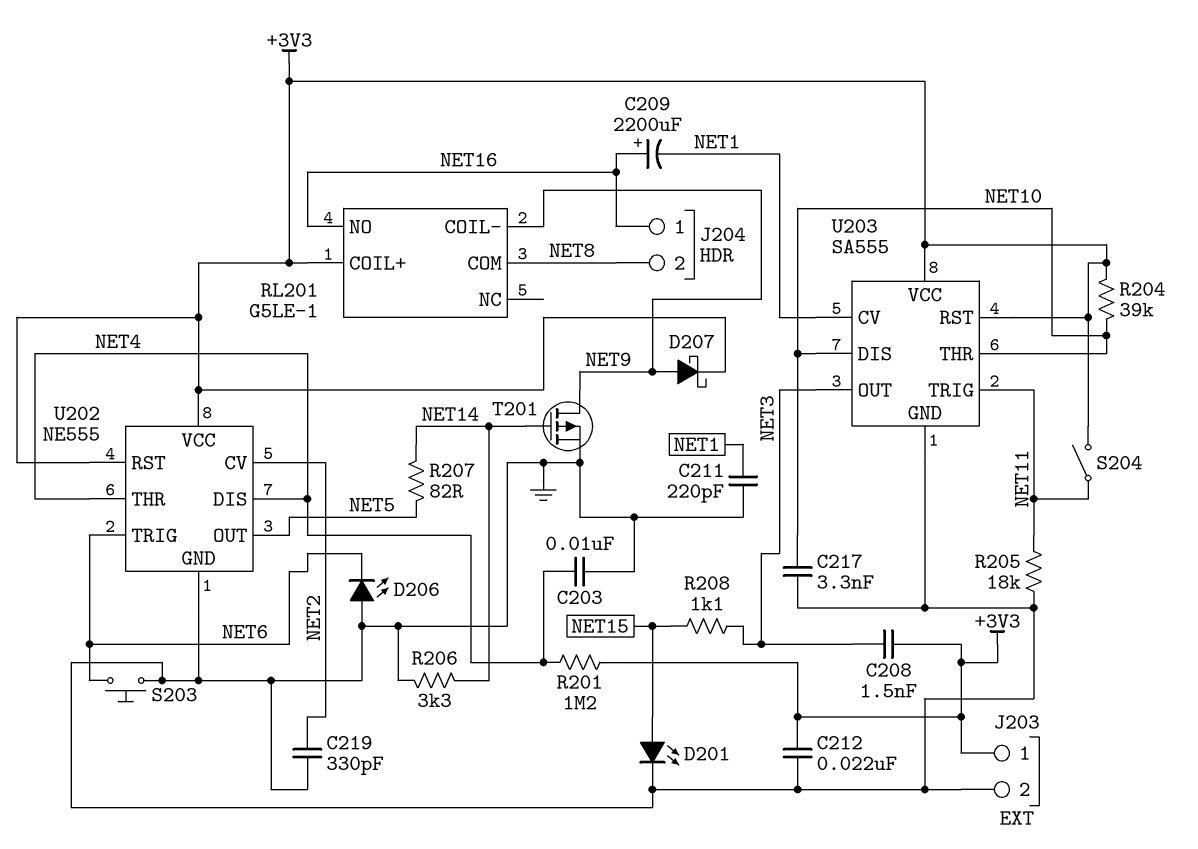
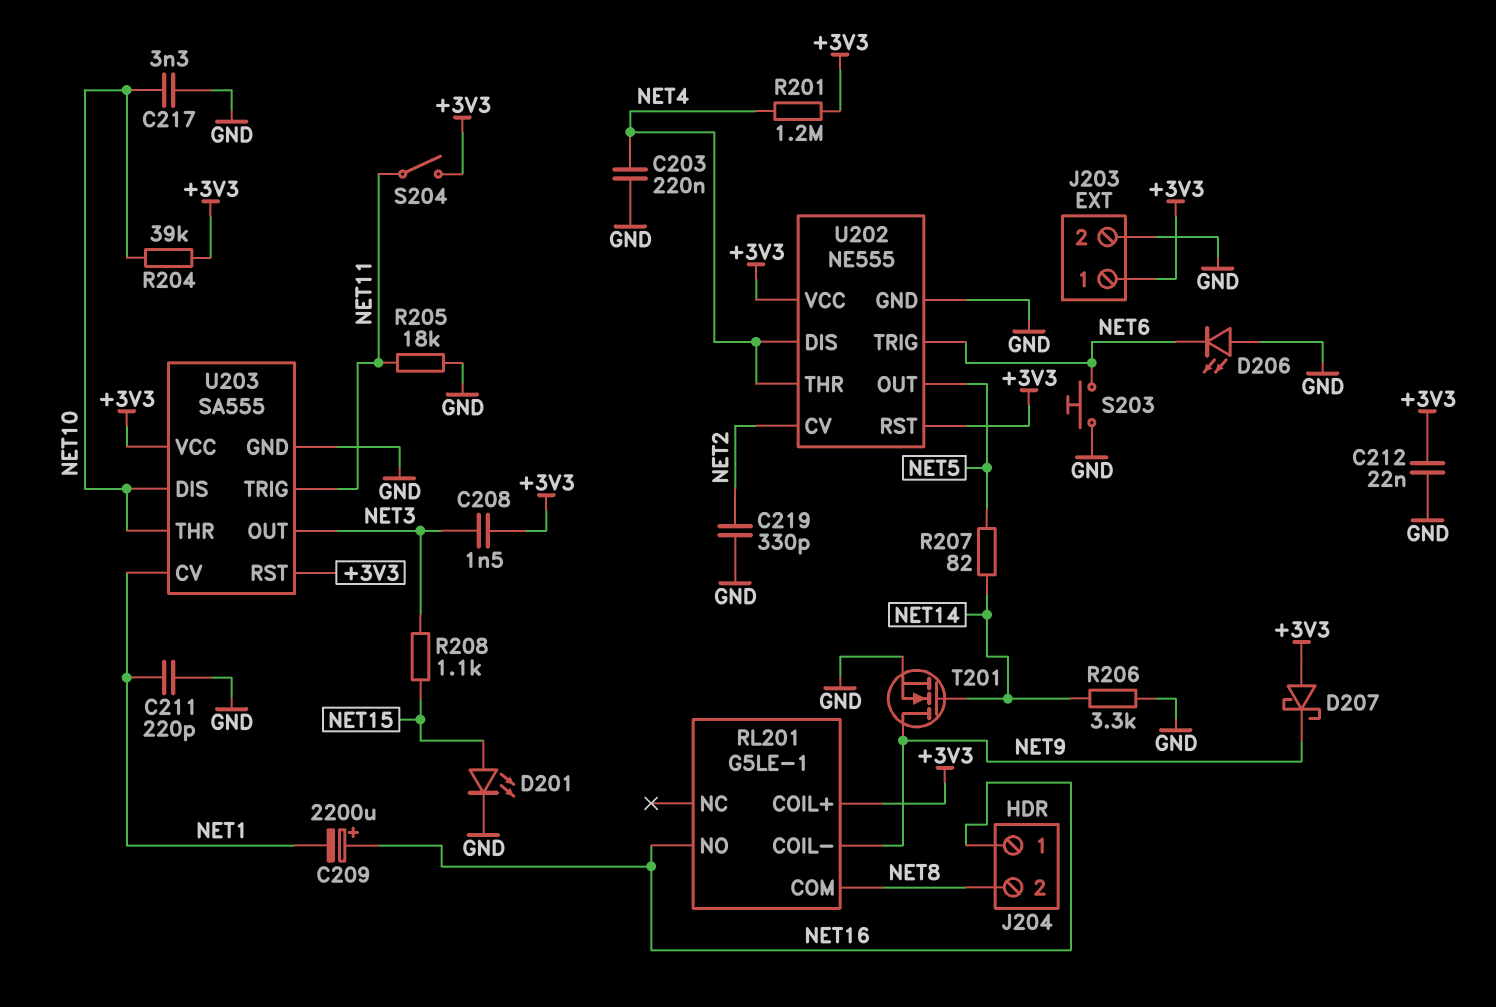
C203: 10nF (GND, NET4) -> 220nF (GND, NET4)
D207: schottky (A NET9, K +3V3) -> schottky (A +3V3, K NET9)
T201: PMOS (G NET14, D NET9, S GND) -> NMOS (G NET14, D NET9, S GND)

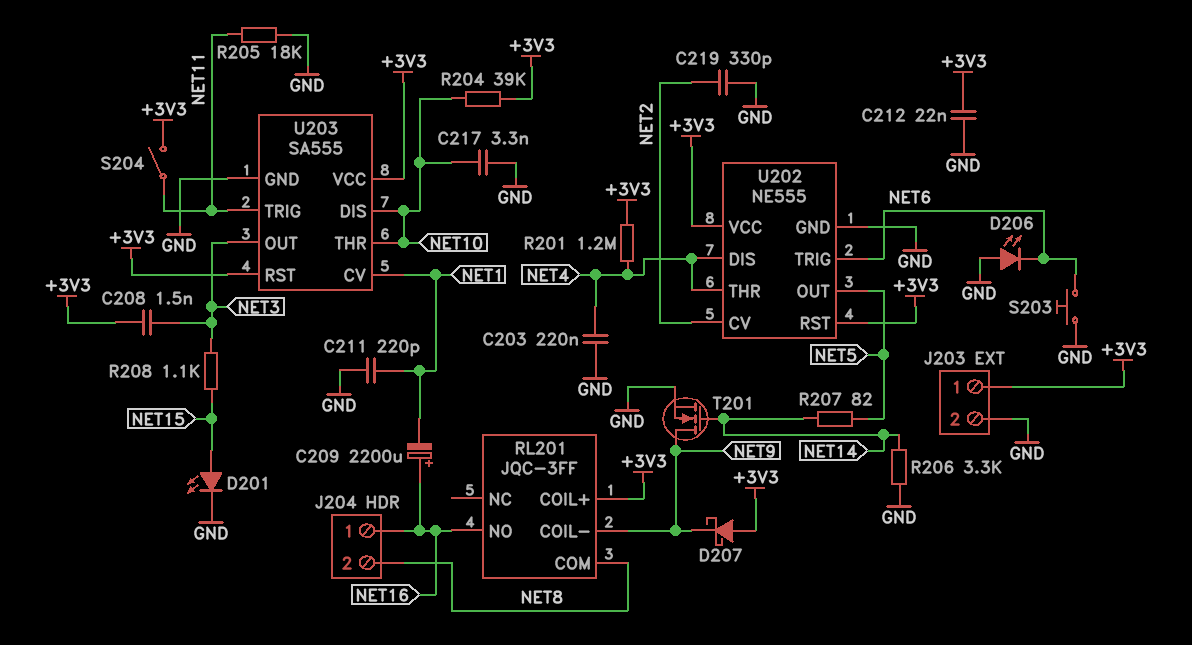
RL201: G5LE-1 -> JQC-3FF

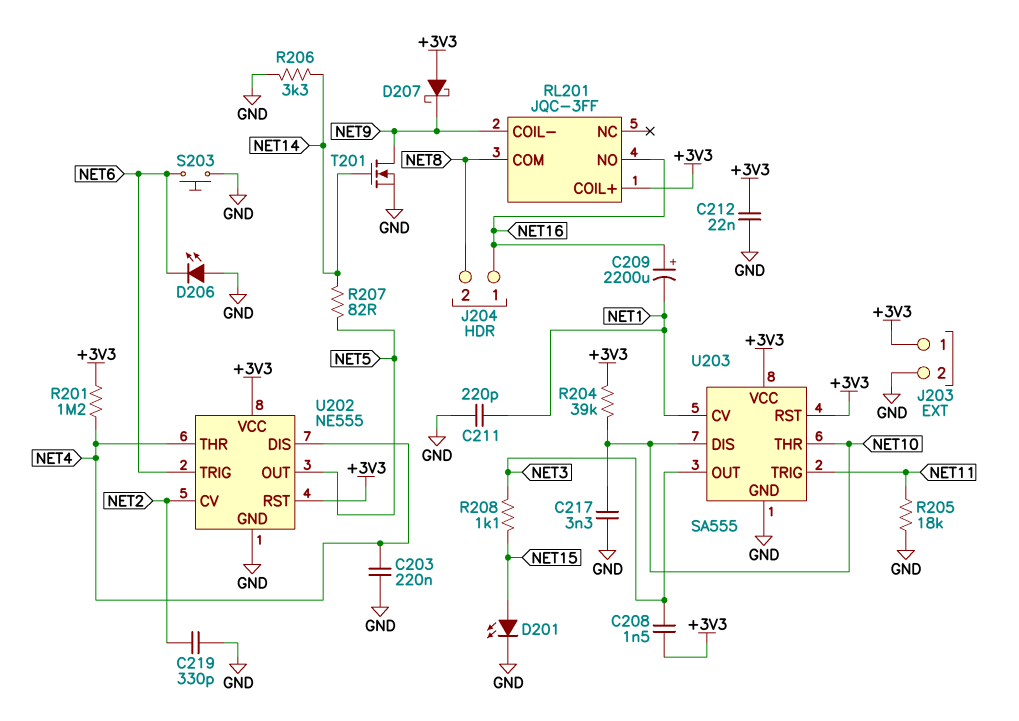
S204: switch (+3V3, NET11) -> none

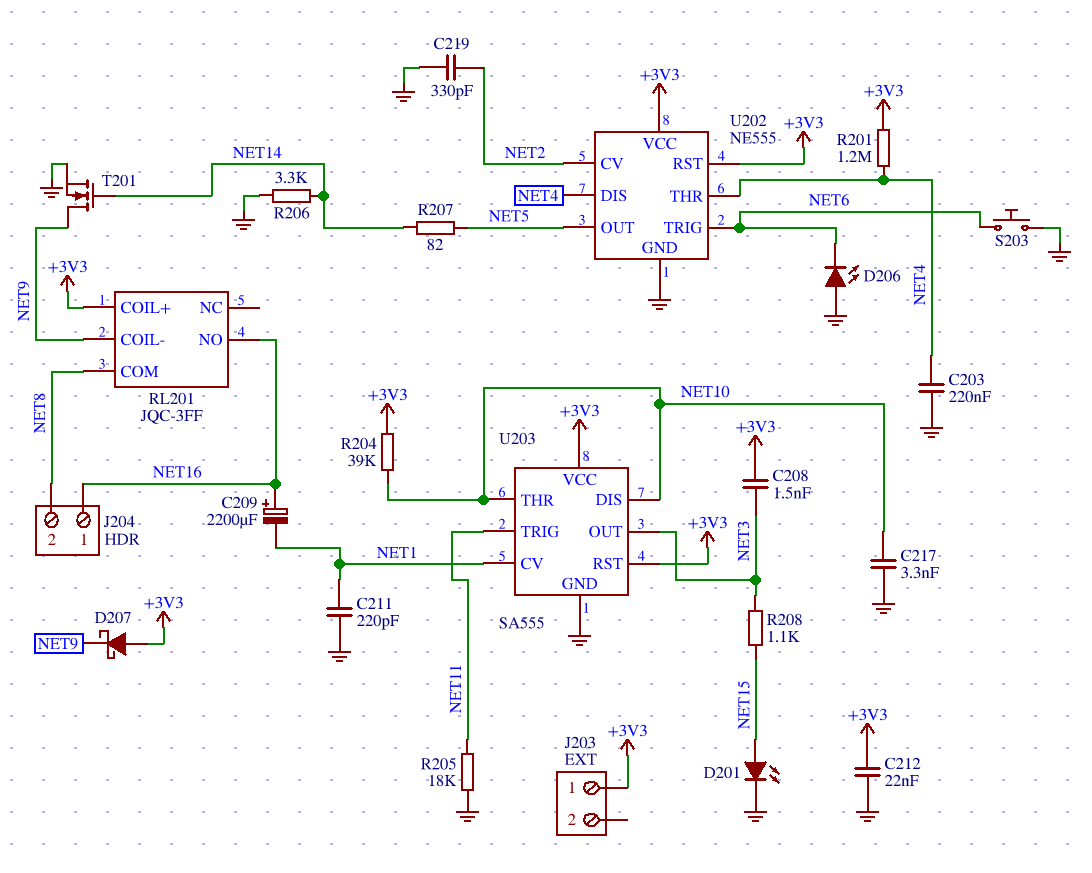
J203 pin 2: GND -> none

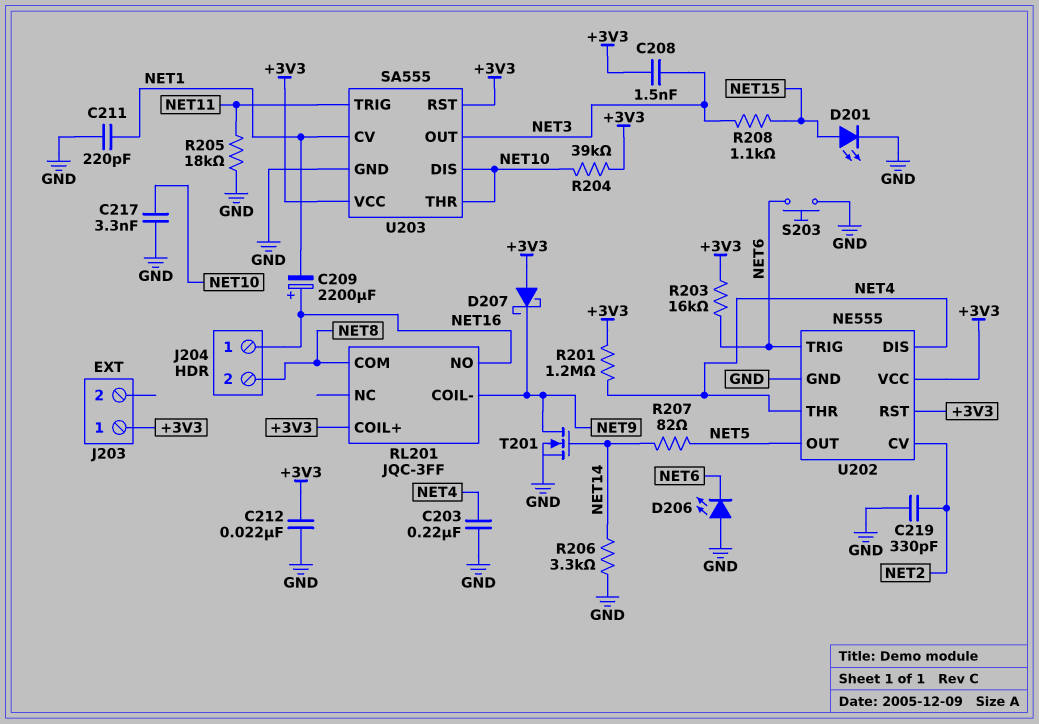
R203: none -> 16k (+3V3, NET6)

